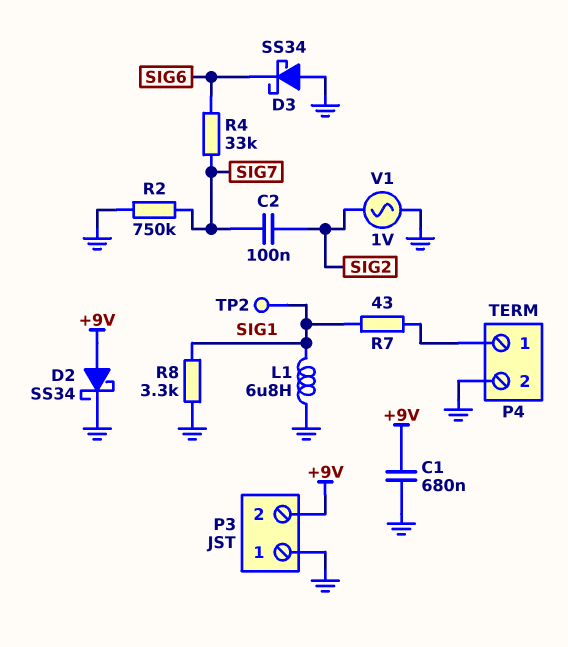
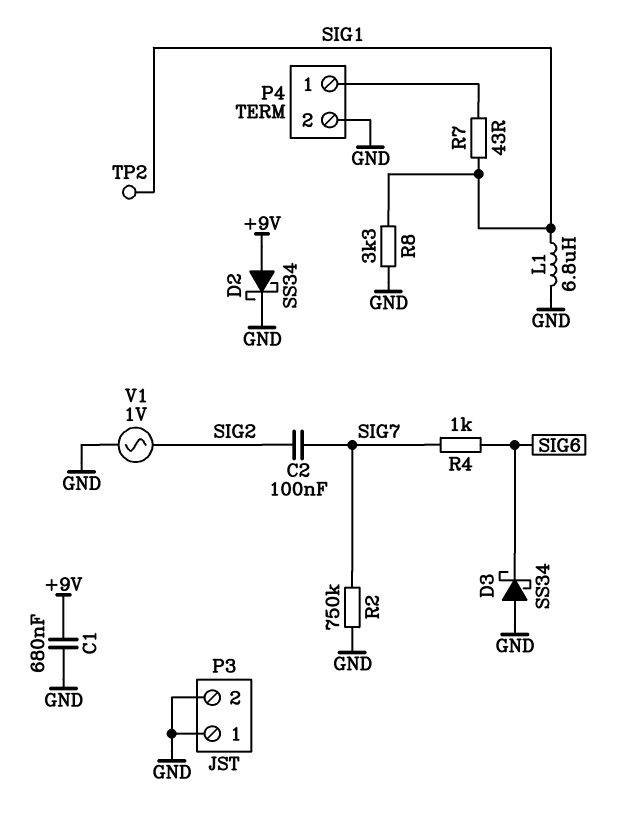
P3 pin 2: +9V -> GND
R4: 33k (SIG6, SIG7) -> 1k (SIG6, SIG7)

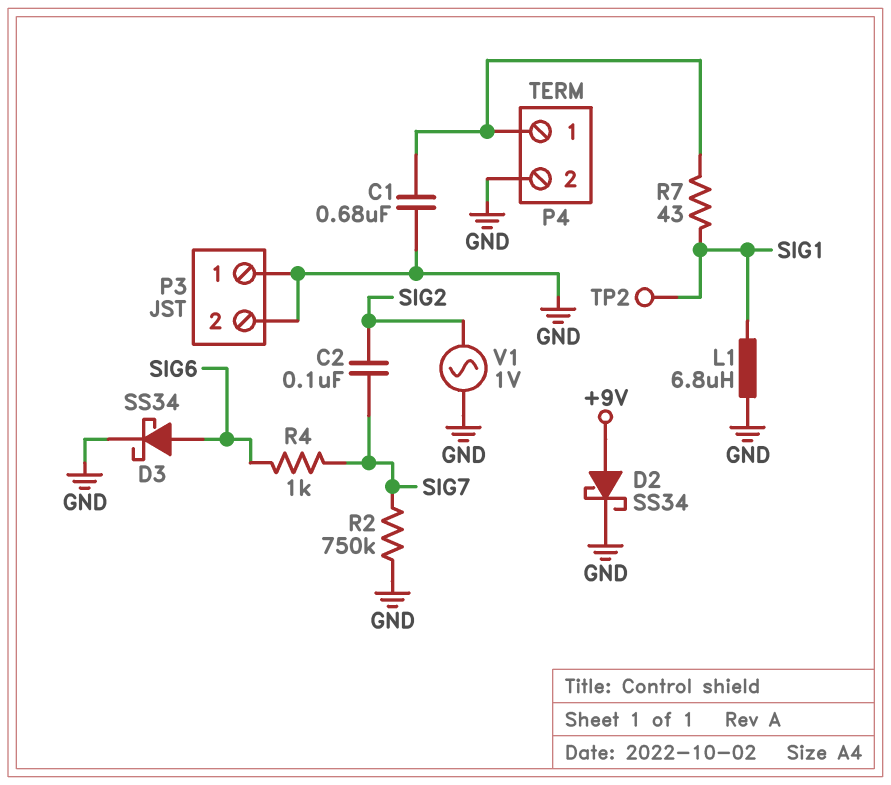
C1: 680nF (+9V, GND) -> 680nF (GND, P4/1)
D3: schottky SS34 (A GND, K SIG6) -> schottky SS34 (A SIG6, K GND)
R8: 3.3k (GND, SIG1) -> none

